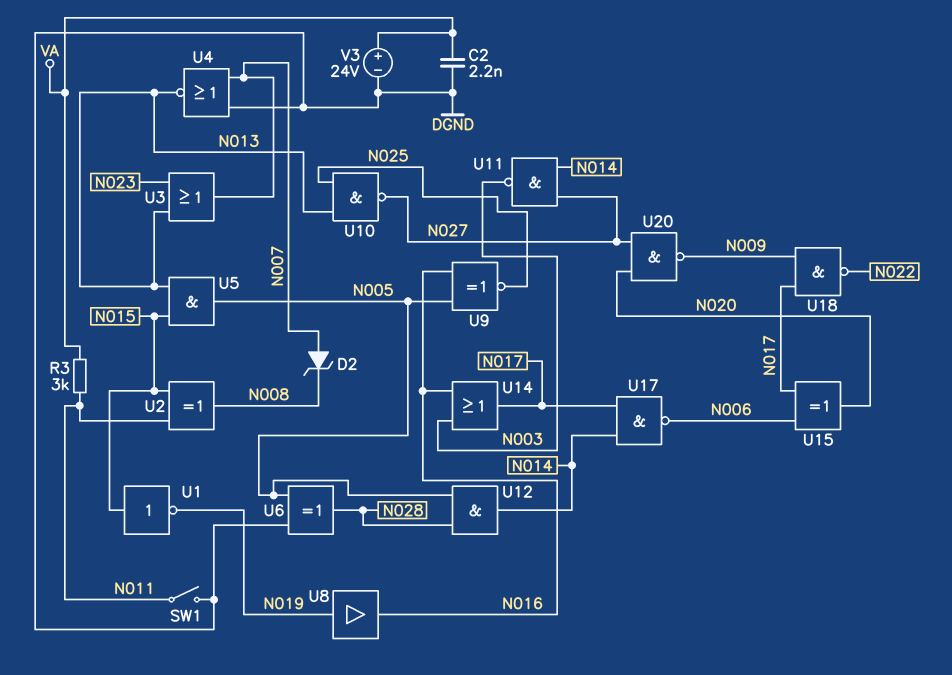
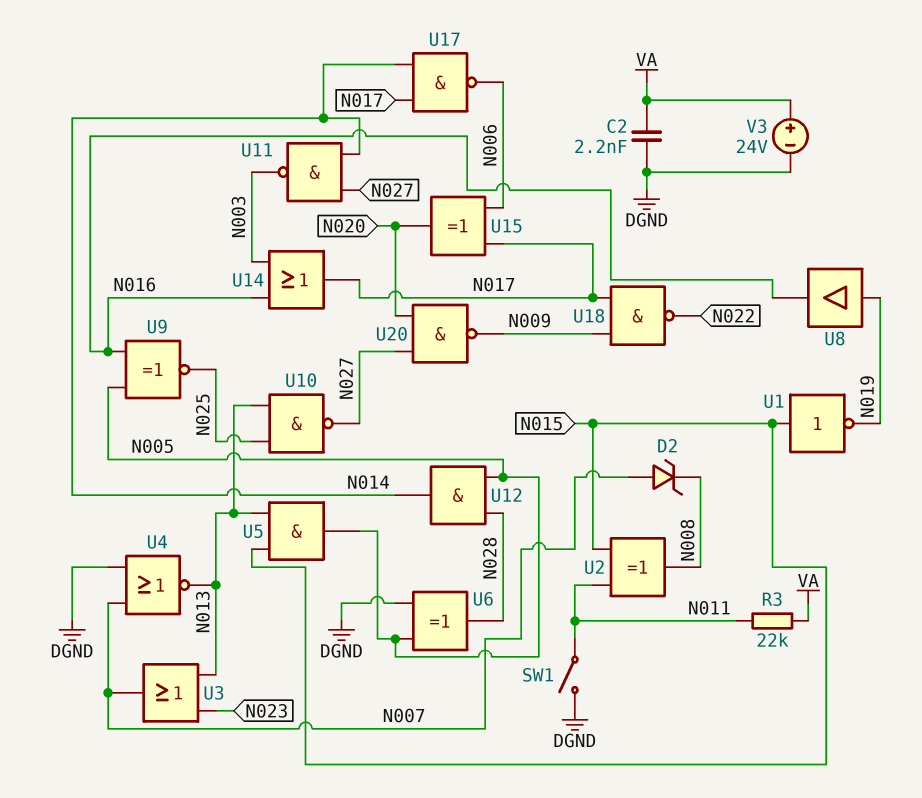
R3: 3k (N011, VA) -> 22k (N011, VA)

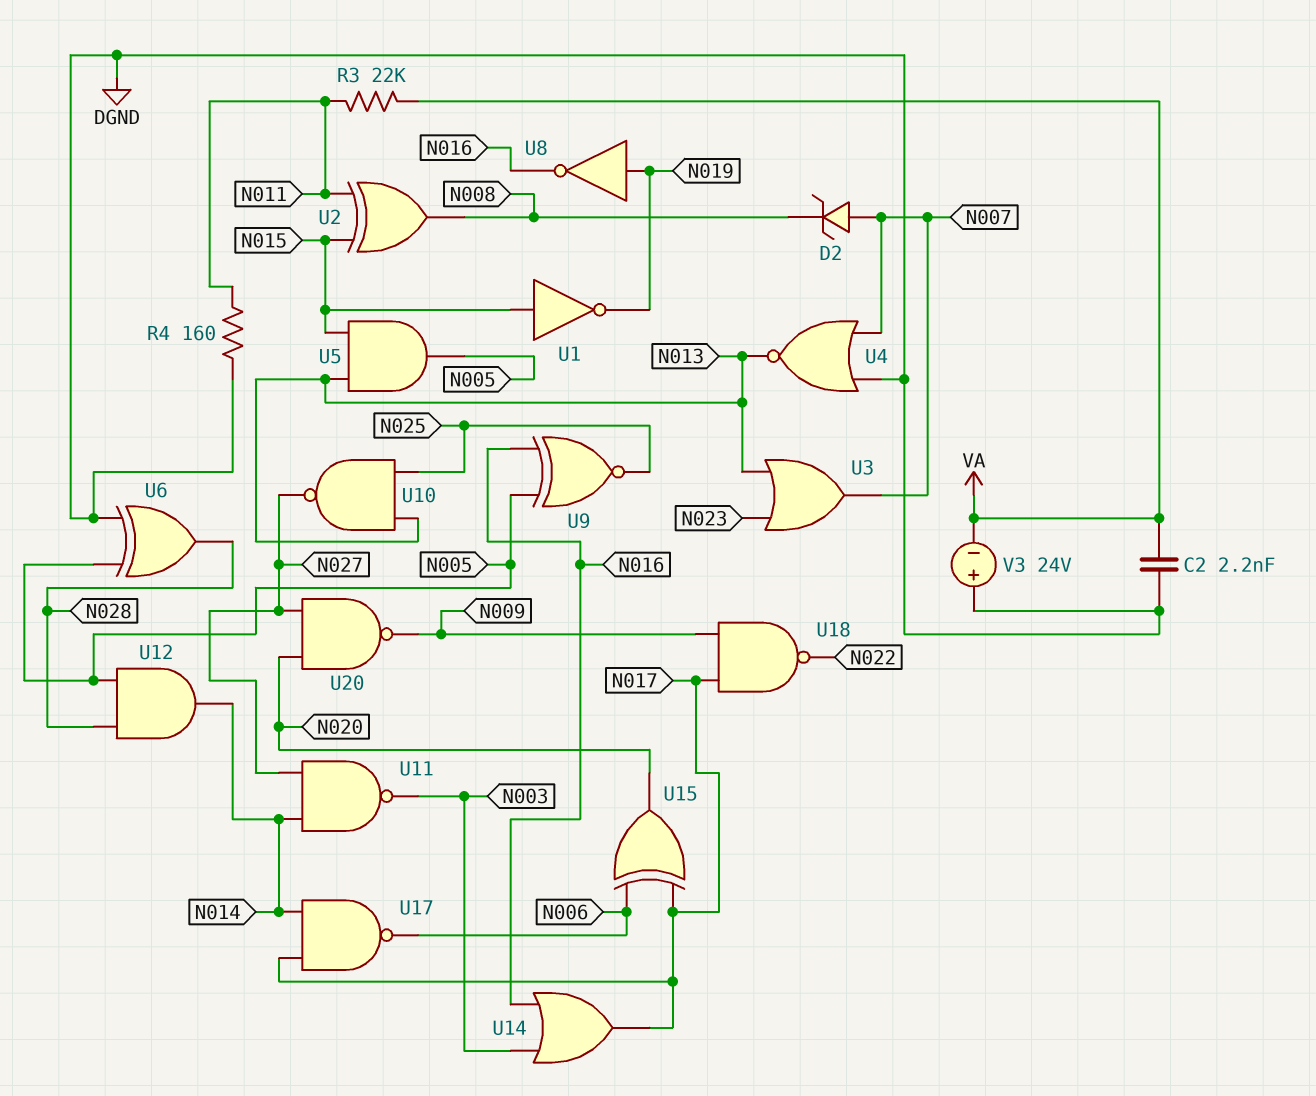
R4: none -> 160 (DGND, N011)
SW1: switch (DGND, N011) -> none
U8: buffer (in N019, out N016) -> NOT (in N019, out N016)
V3: 24V (plus VA, minus DGND) -> 24V (plus DGND, minus VA)

